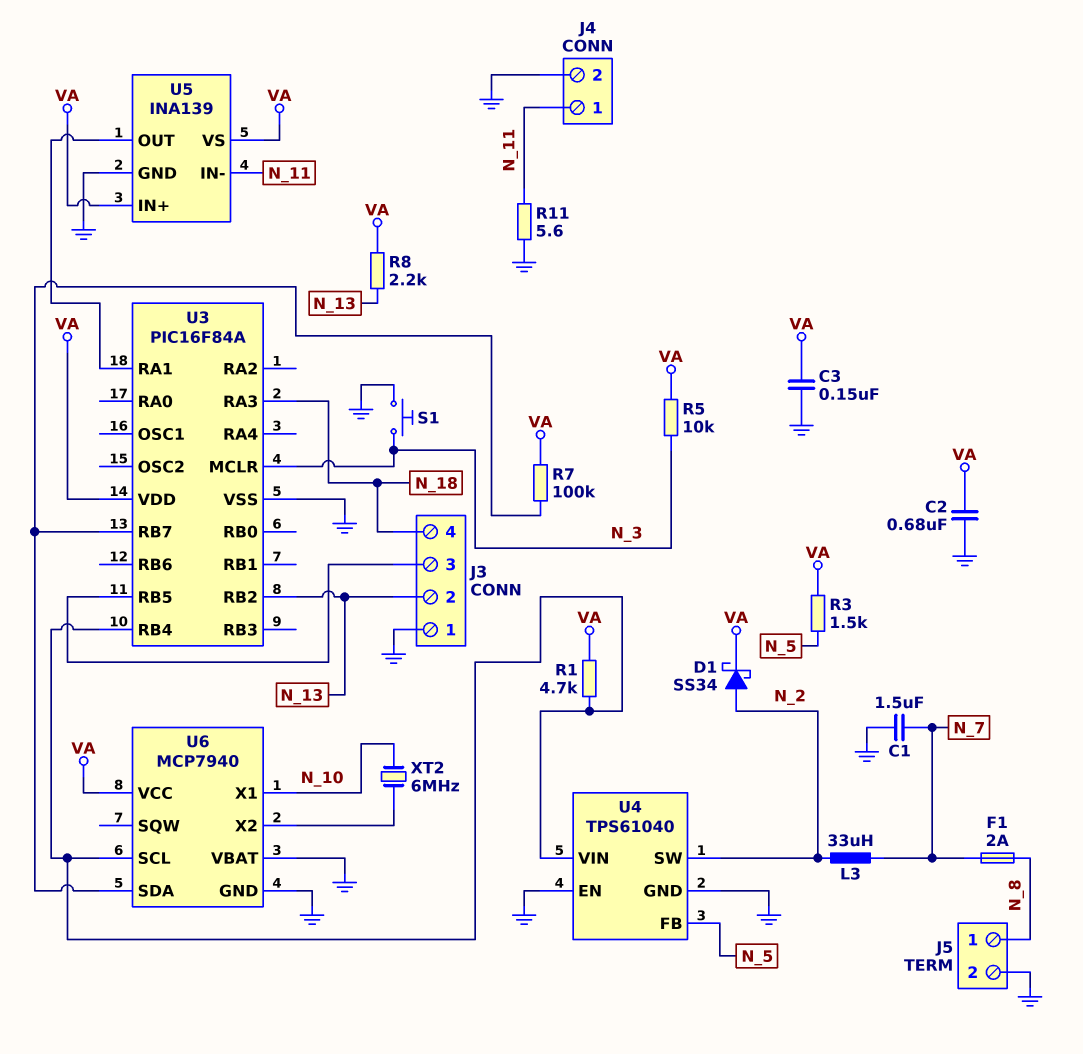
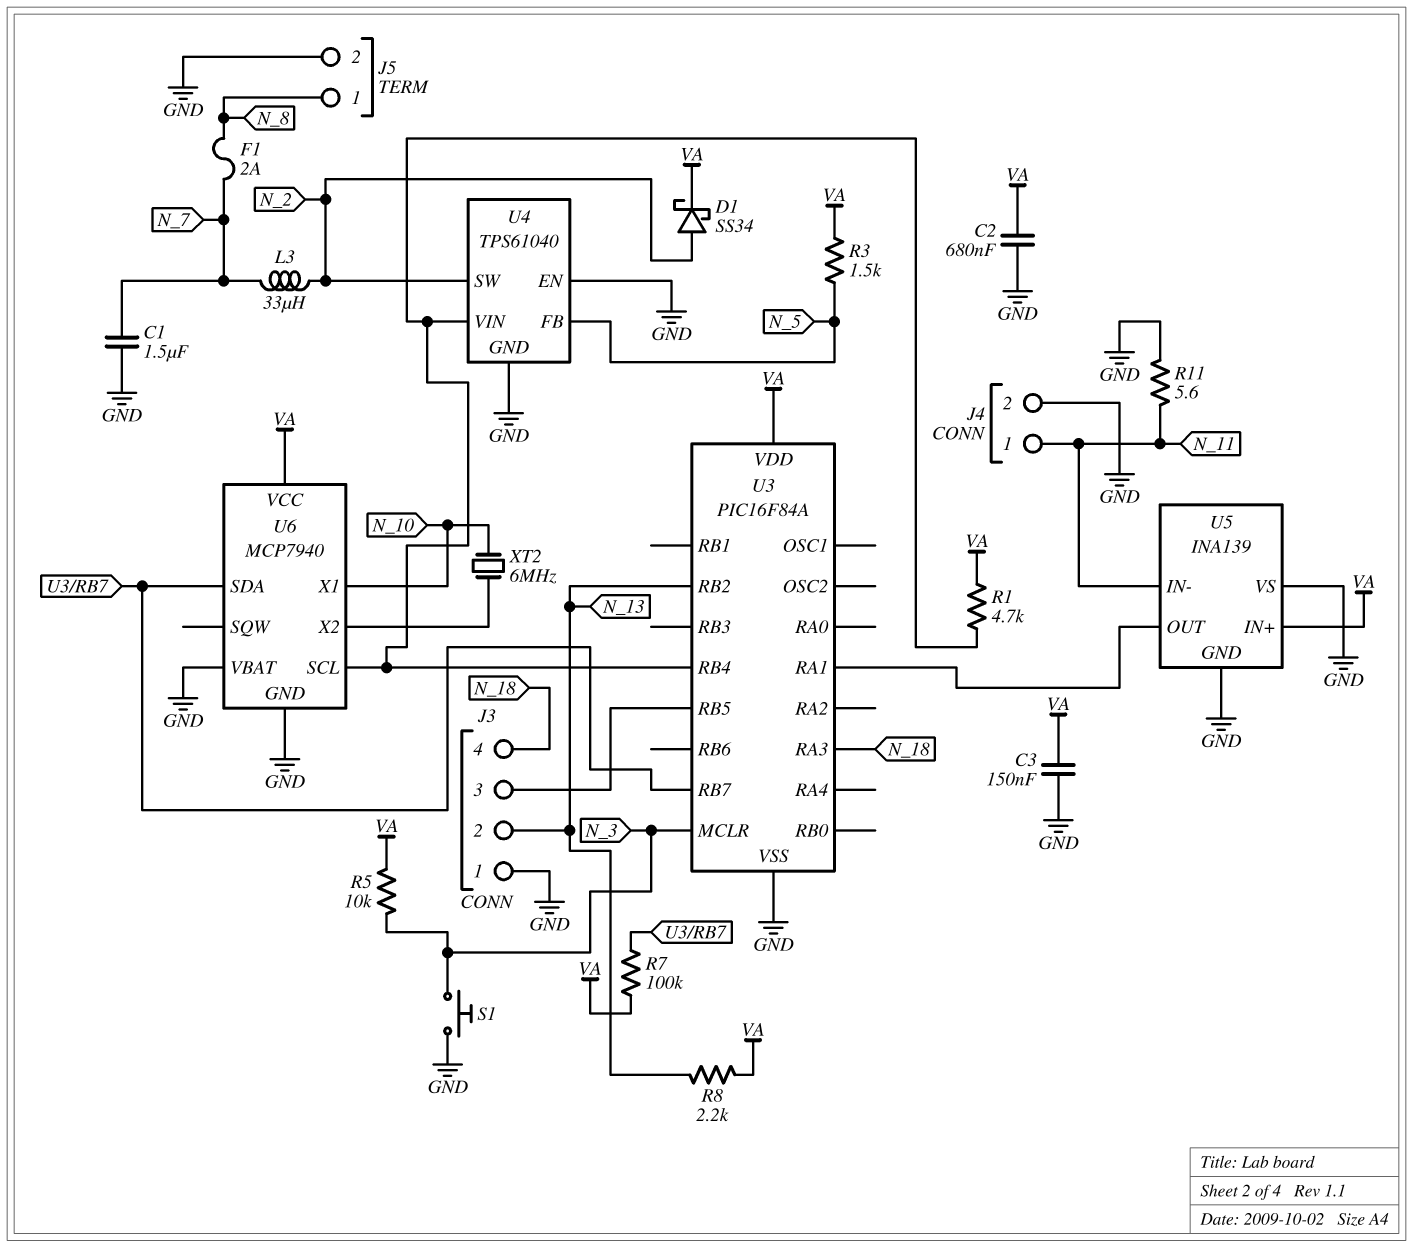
U5 pin VS: VA -> GND

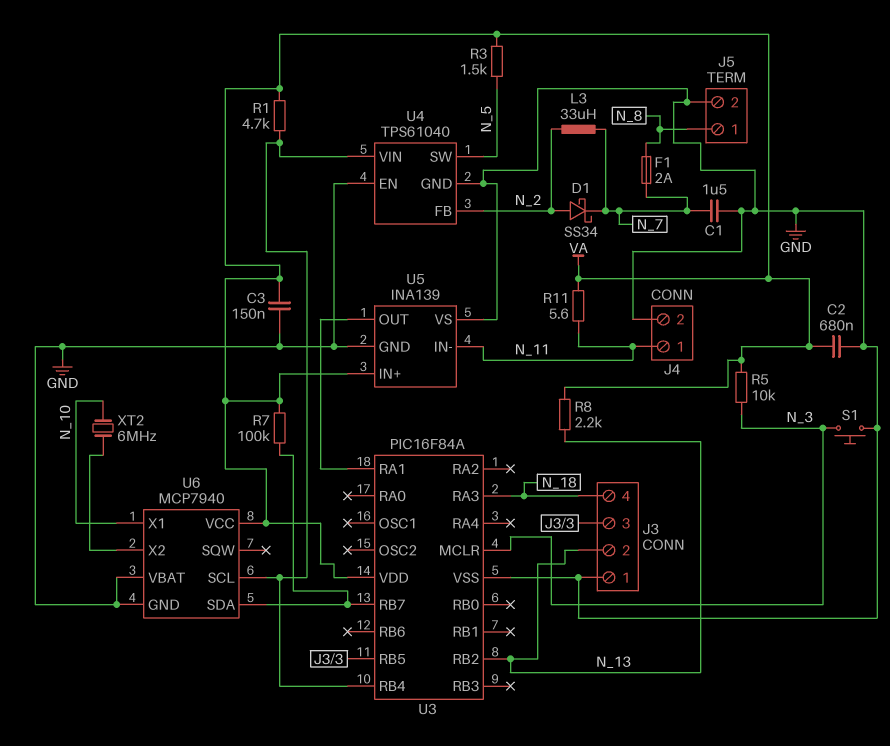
D1: schottky SS34 (A N_2, K VA) -> schottky SS34 (A N_2, K N_7)
R11: 5.6 (GND, N_11) -> 5.6 (N_11, VA)
U4 pin FB: N_5 -> N_2
U4 pin SW: N_2 -> N_5

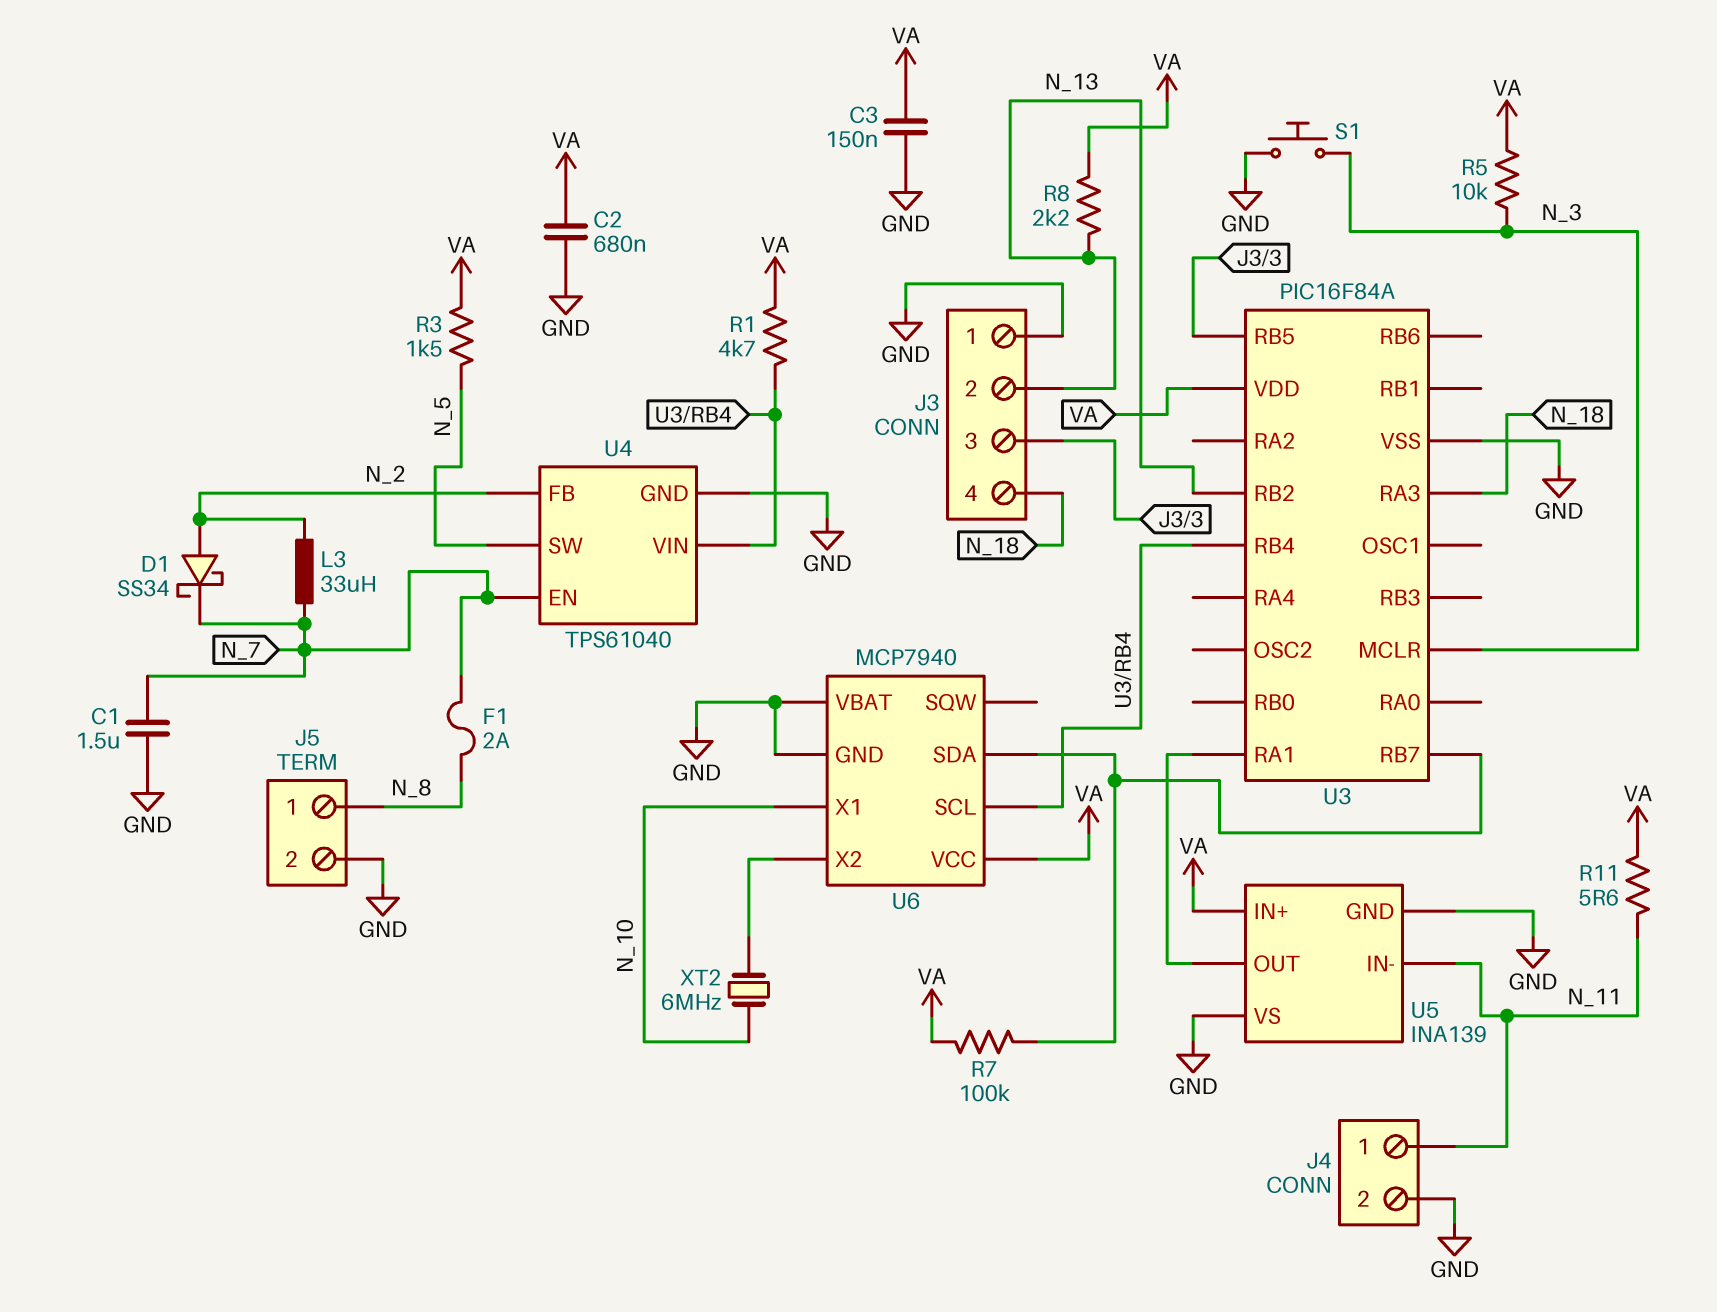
U4 pin EN: GND -> N_7

